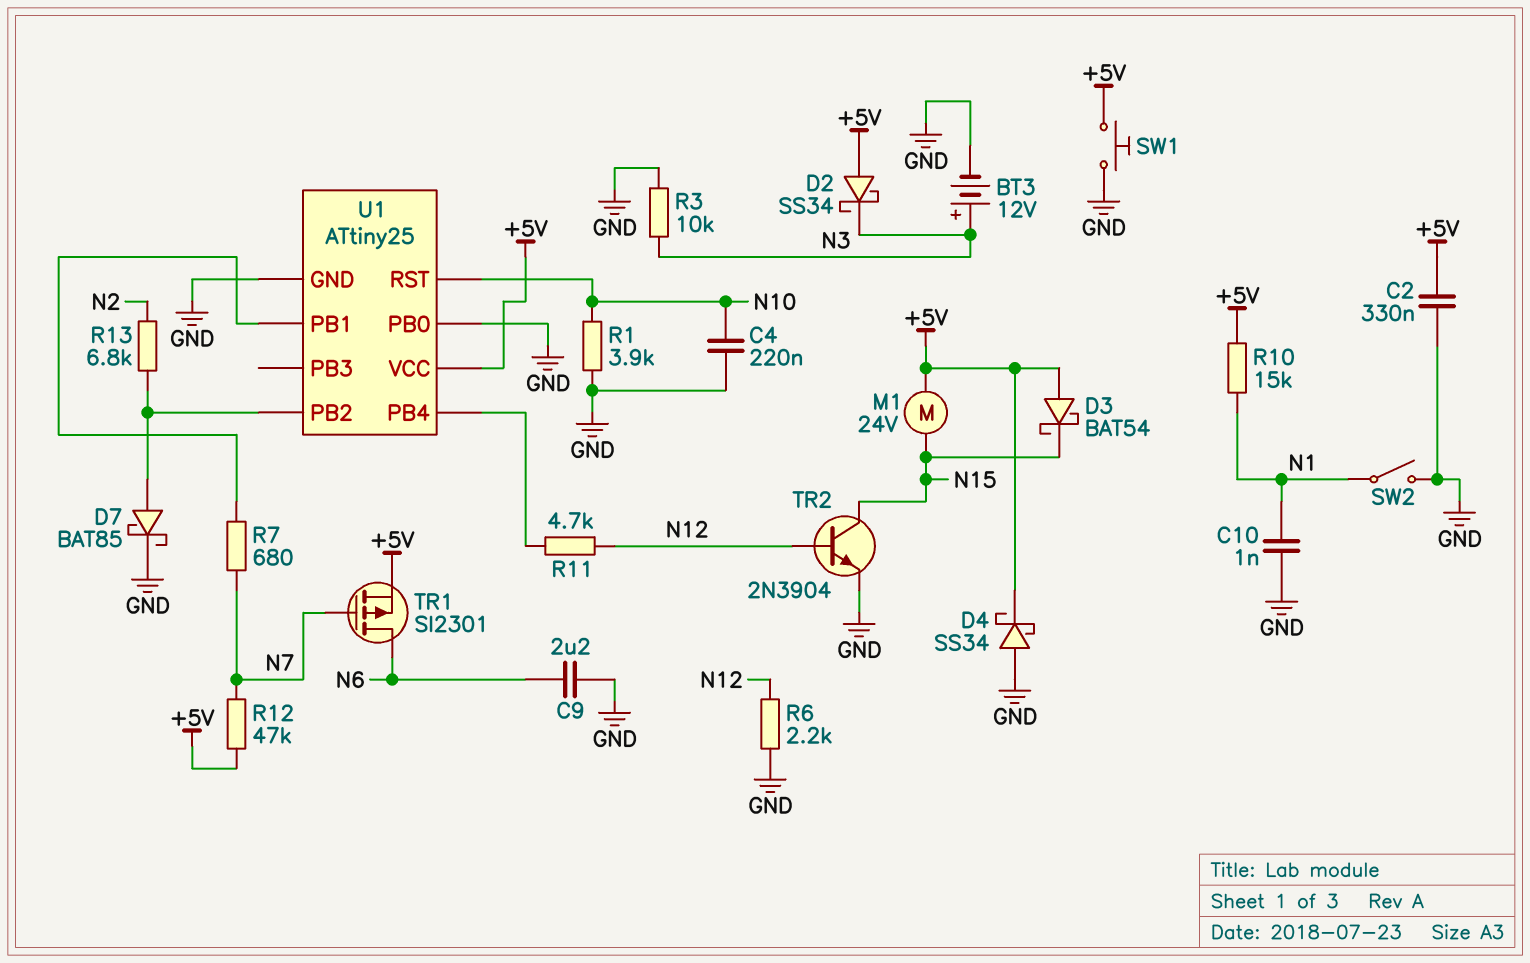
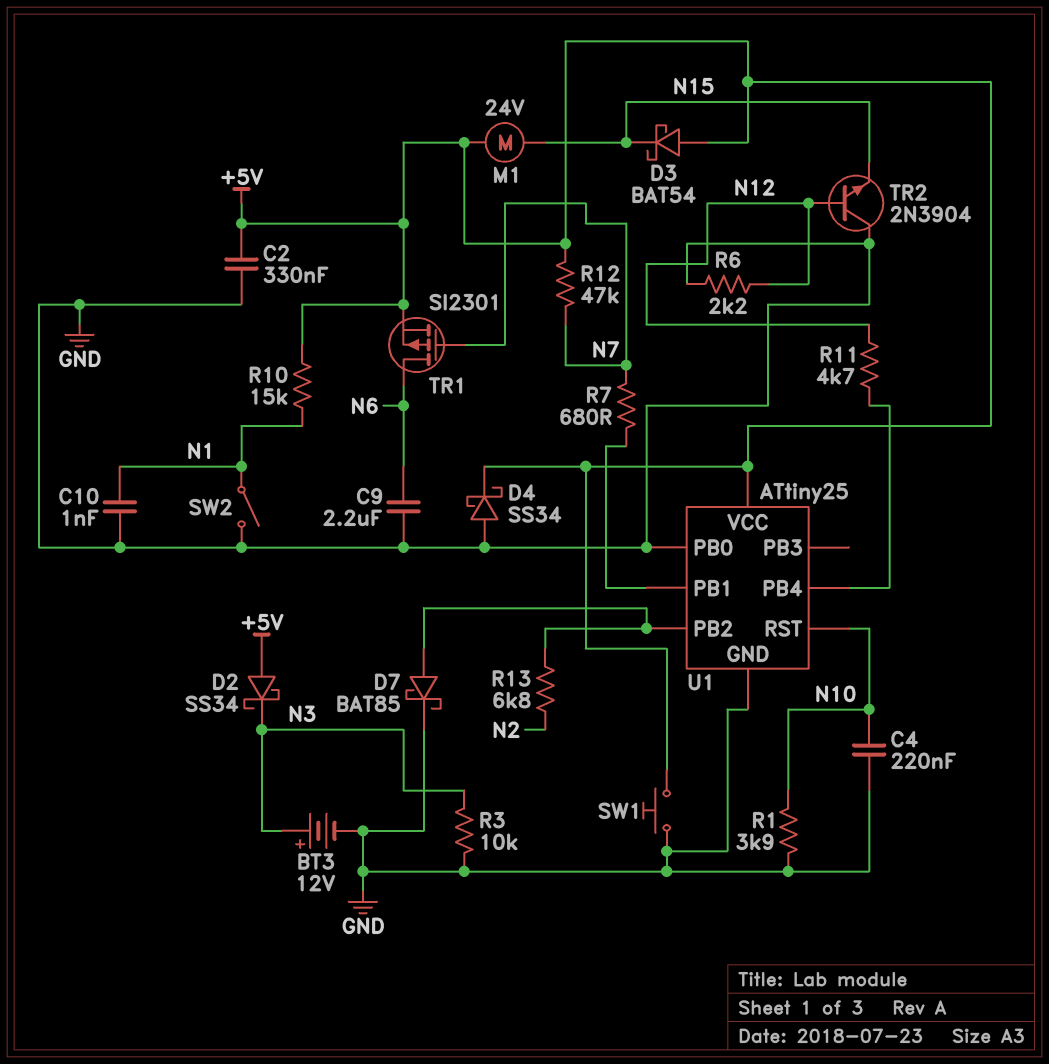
TR2: NPN 2N3904 (B N12, C N15, E GND) -> NPN 2N3904 (B N12, C GND, E N15)

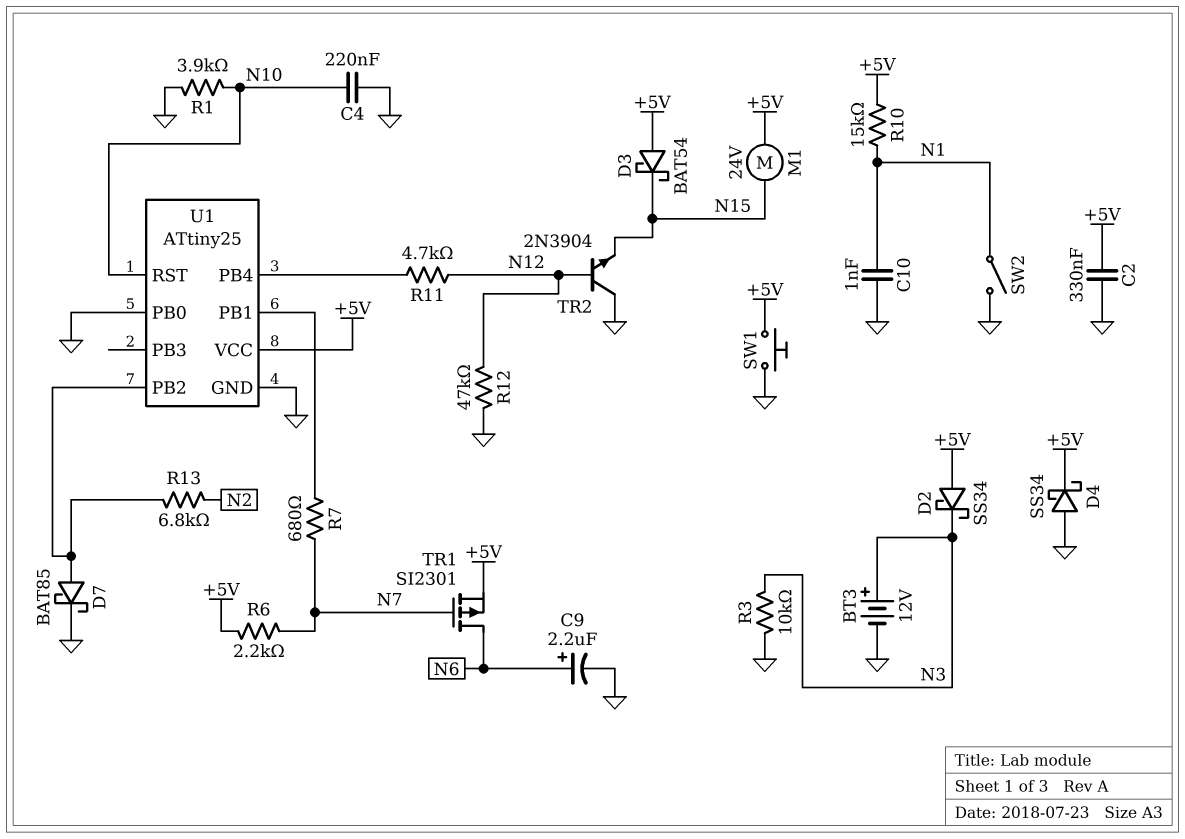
C9: 2.2uF (GND, N6) -> 2.2uF (plus N6, minus GND)
R6: 2.2k (GND, N12) -> 2.2k (+5V, N7)
R12: 47k (+5V, N7) -> 47k (GND, N12)

